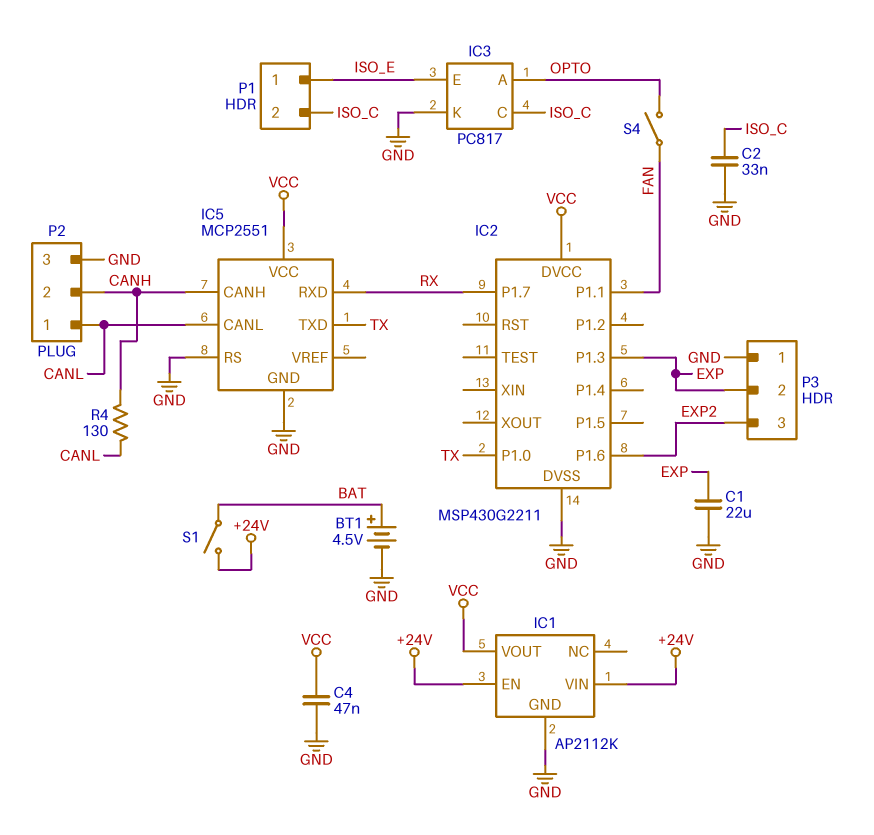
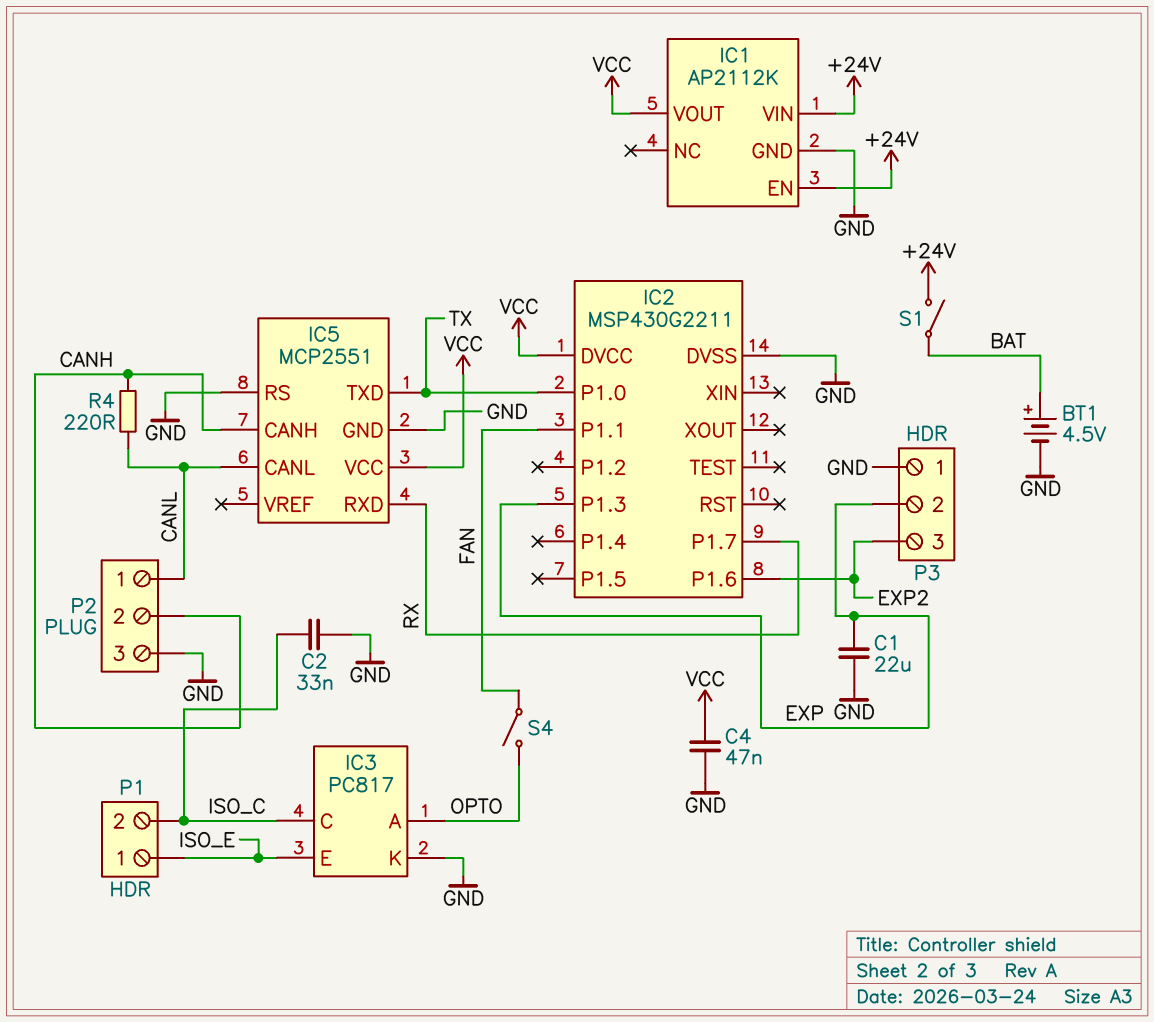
R4: 130 (CANH, CANL) -> 220 (CANH, CANL)

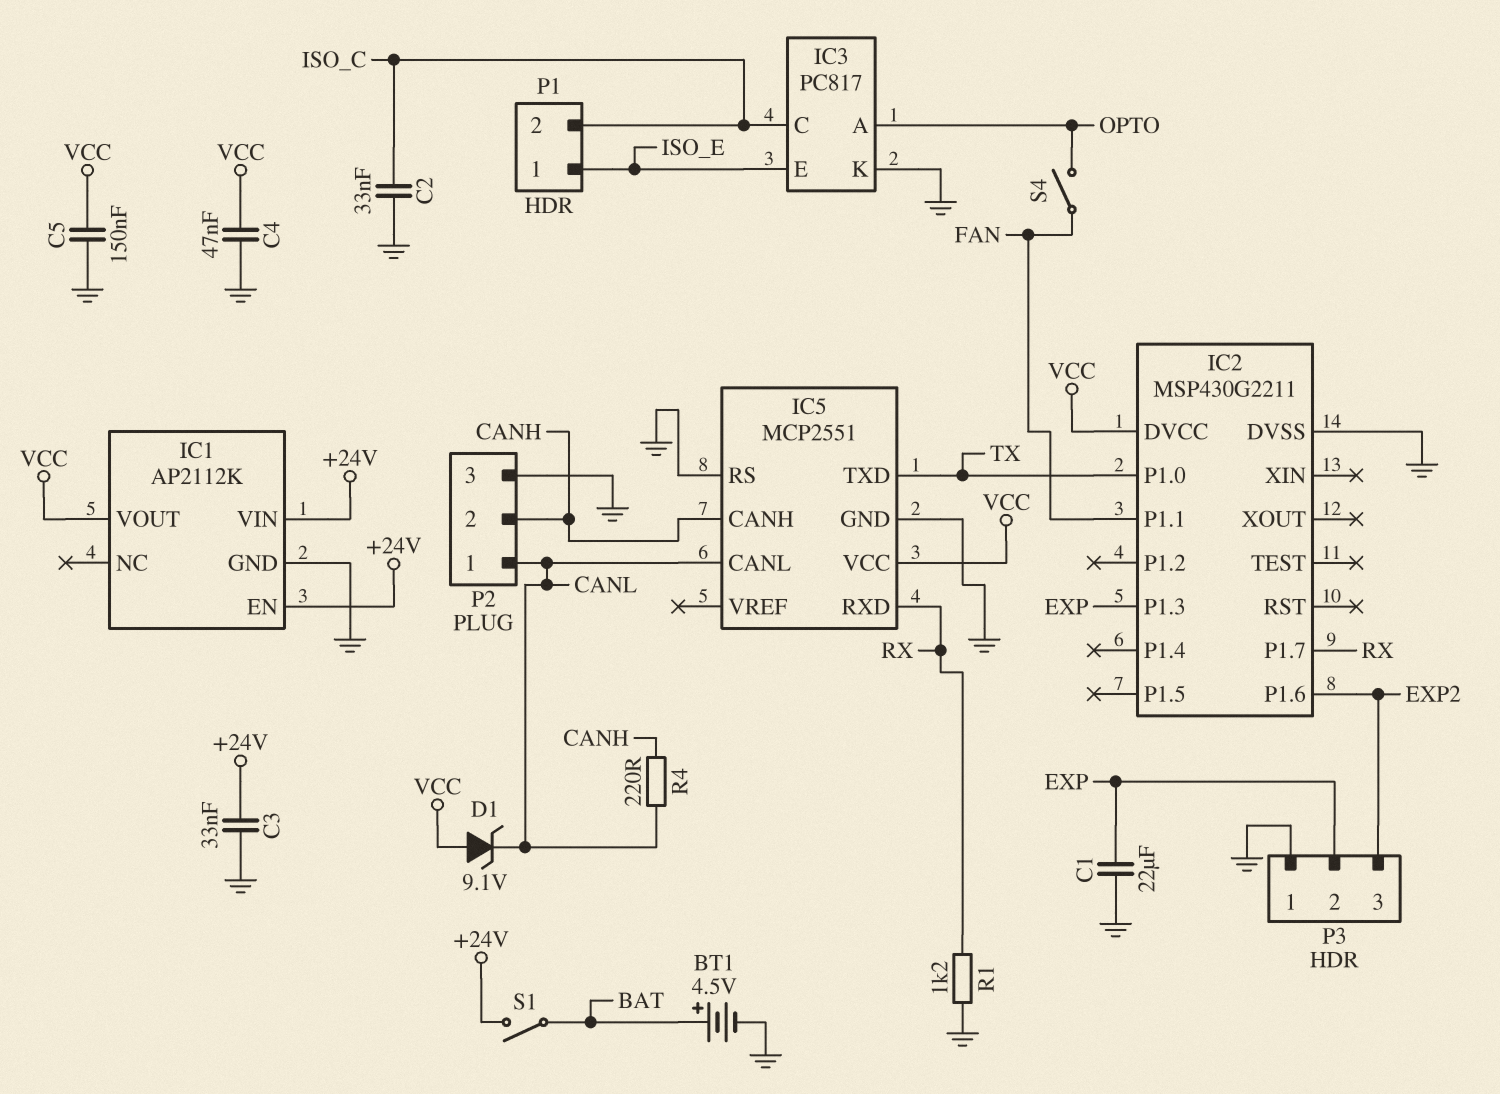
C3: none -> 33nF (+24V, GND)
C5: none -> 150nF (GND, VCC)
D1: none -> zener 9.1V (A VCC, K CANL)
R1: none -> 1.2k (GND, RX)

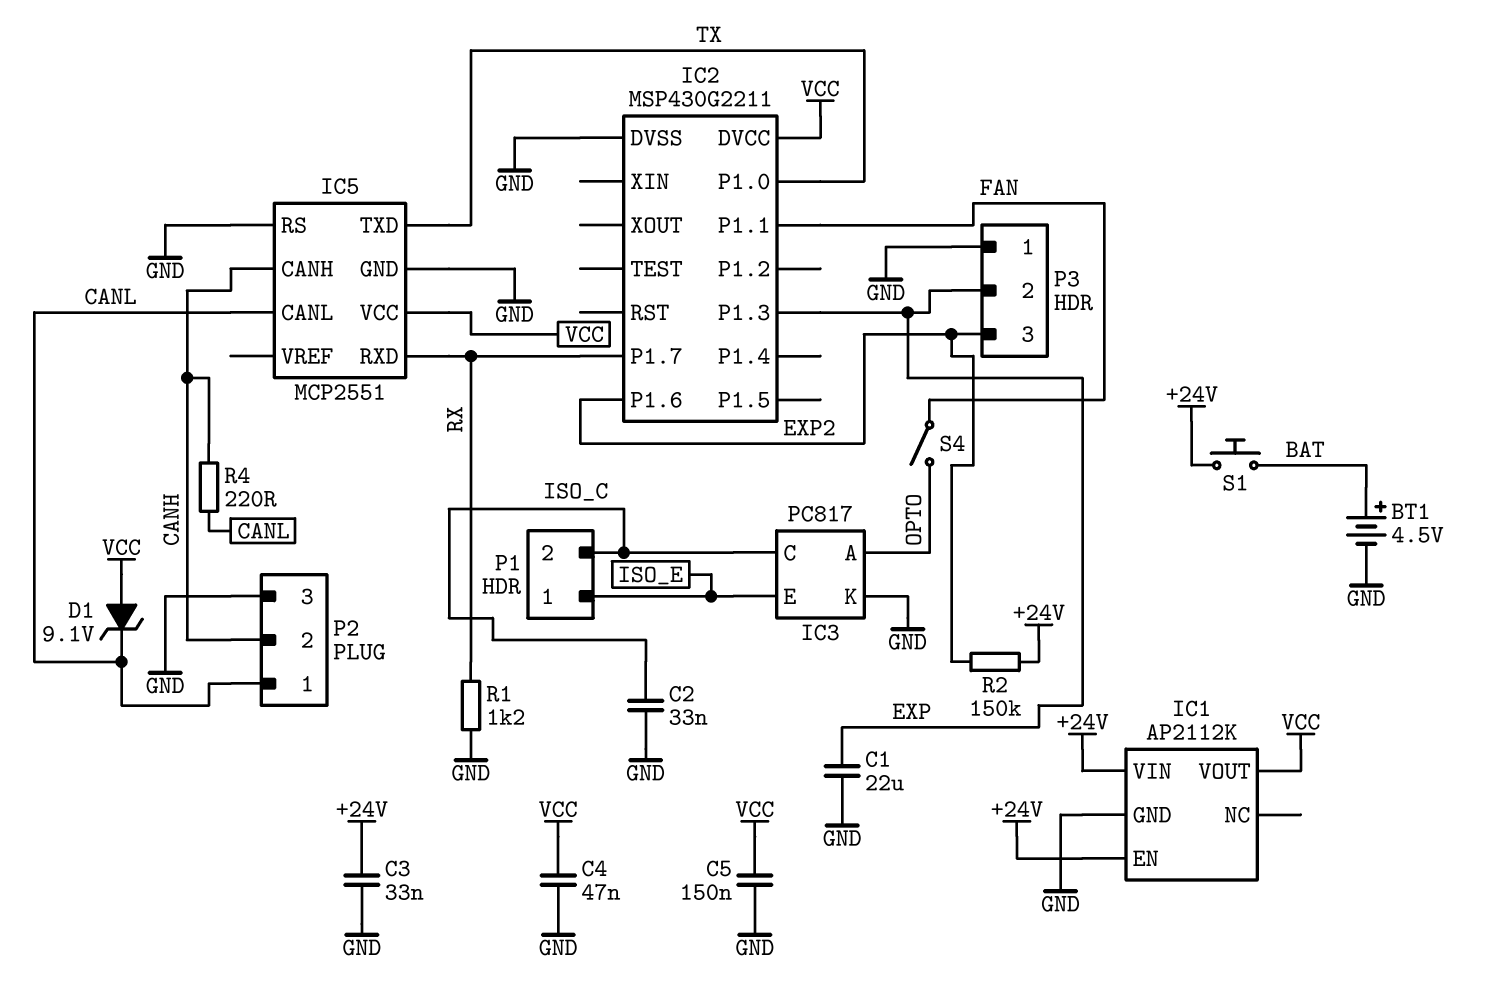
R2: none -> 150k (+24V, EXP2)
S1: switch (+24V, BAT) -> button (+24V, BAT)

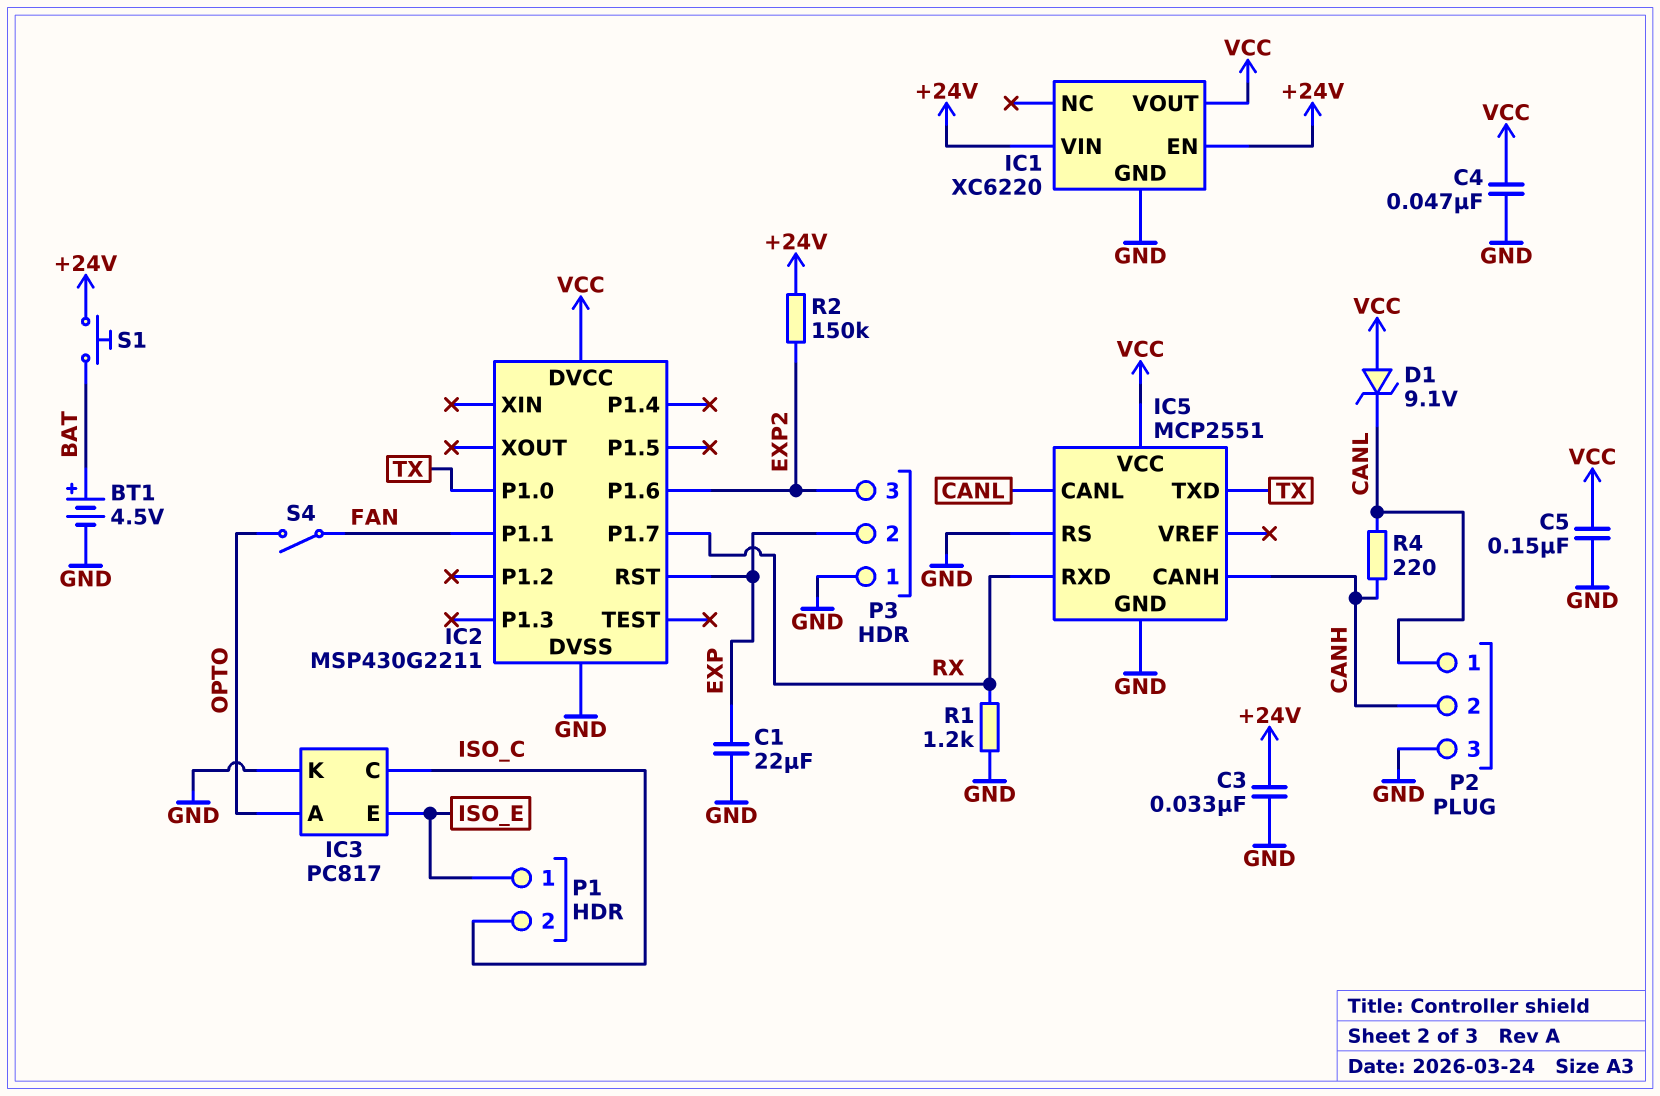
C2: 33nF (GND, ISO_C) -> none
IC1: AP2112K -> XC6220
IC2 pin P1.3: EXP -> none
IC2 pin RST: none -> EXP

